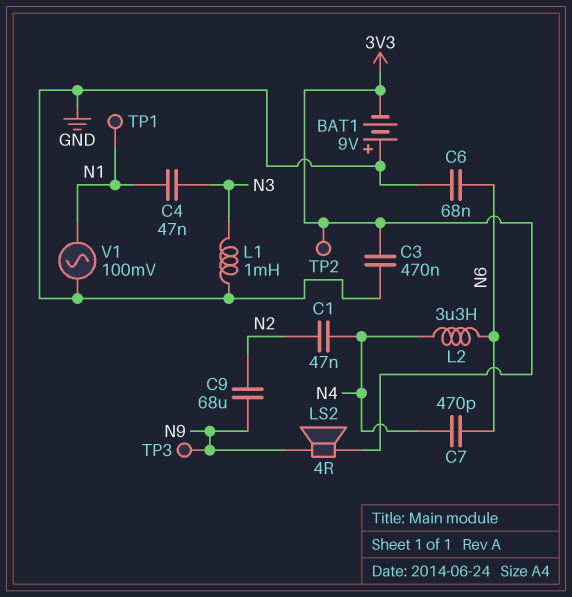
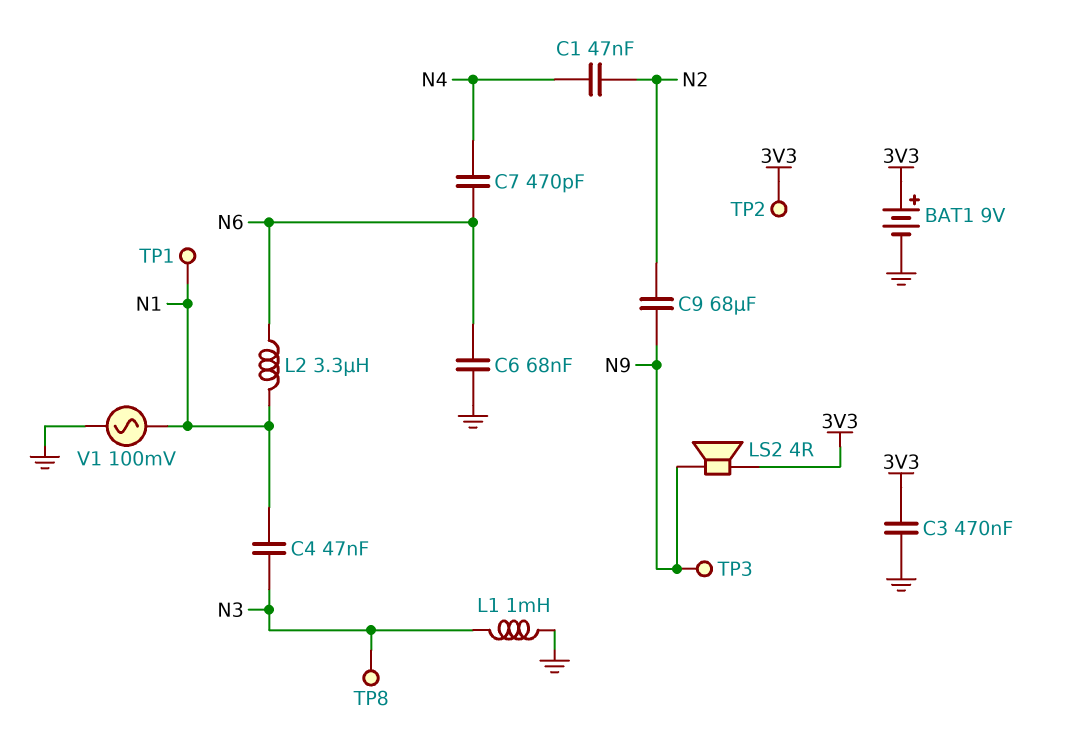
BAT1: 9V (plus GND, minus 3V3) -> 9V (plus 3V3, minus GND)
L2: 3.3uH (N4, N6) -> 3.3uH (N1, N6)
TP8: none -> test point (N3)

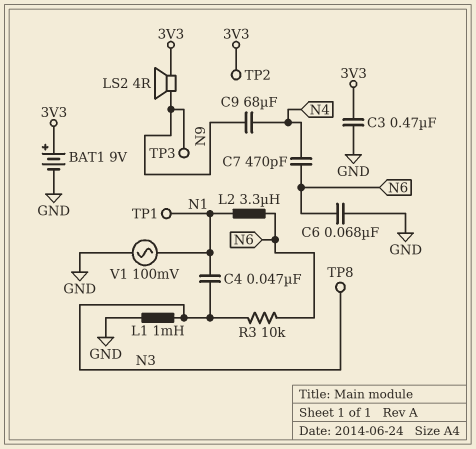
C1: 47nF (N2, N4) -> none
C9: 68uF (N2, N9) -> 68uF (N4, N9)
R3: none -> 10k (N3, N6)

